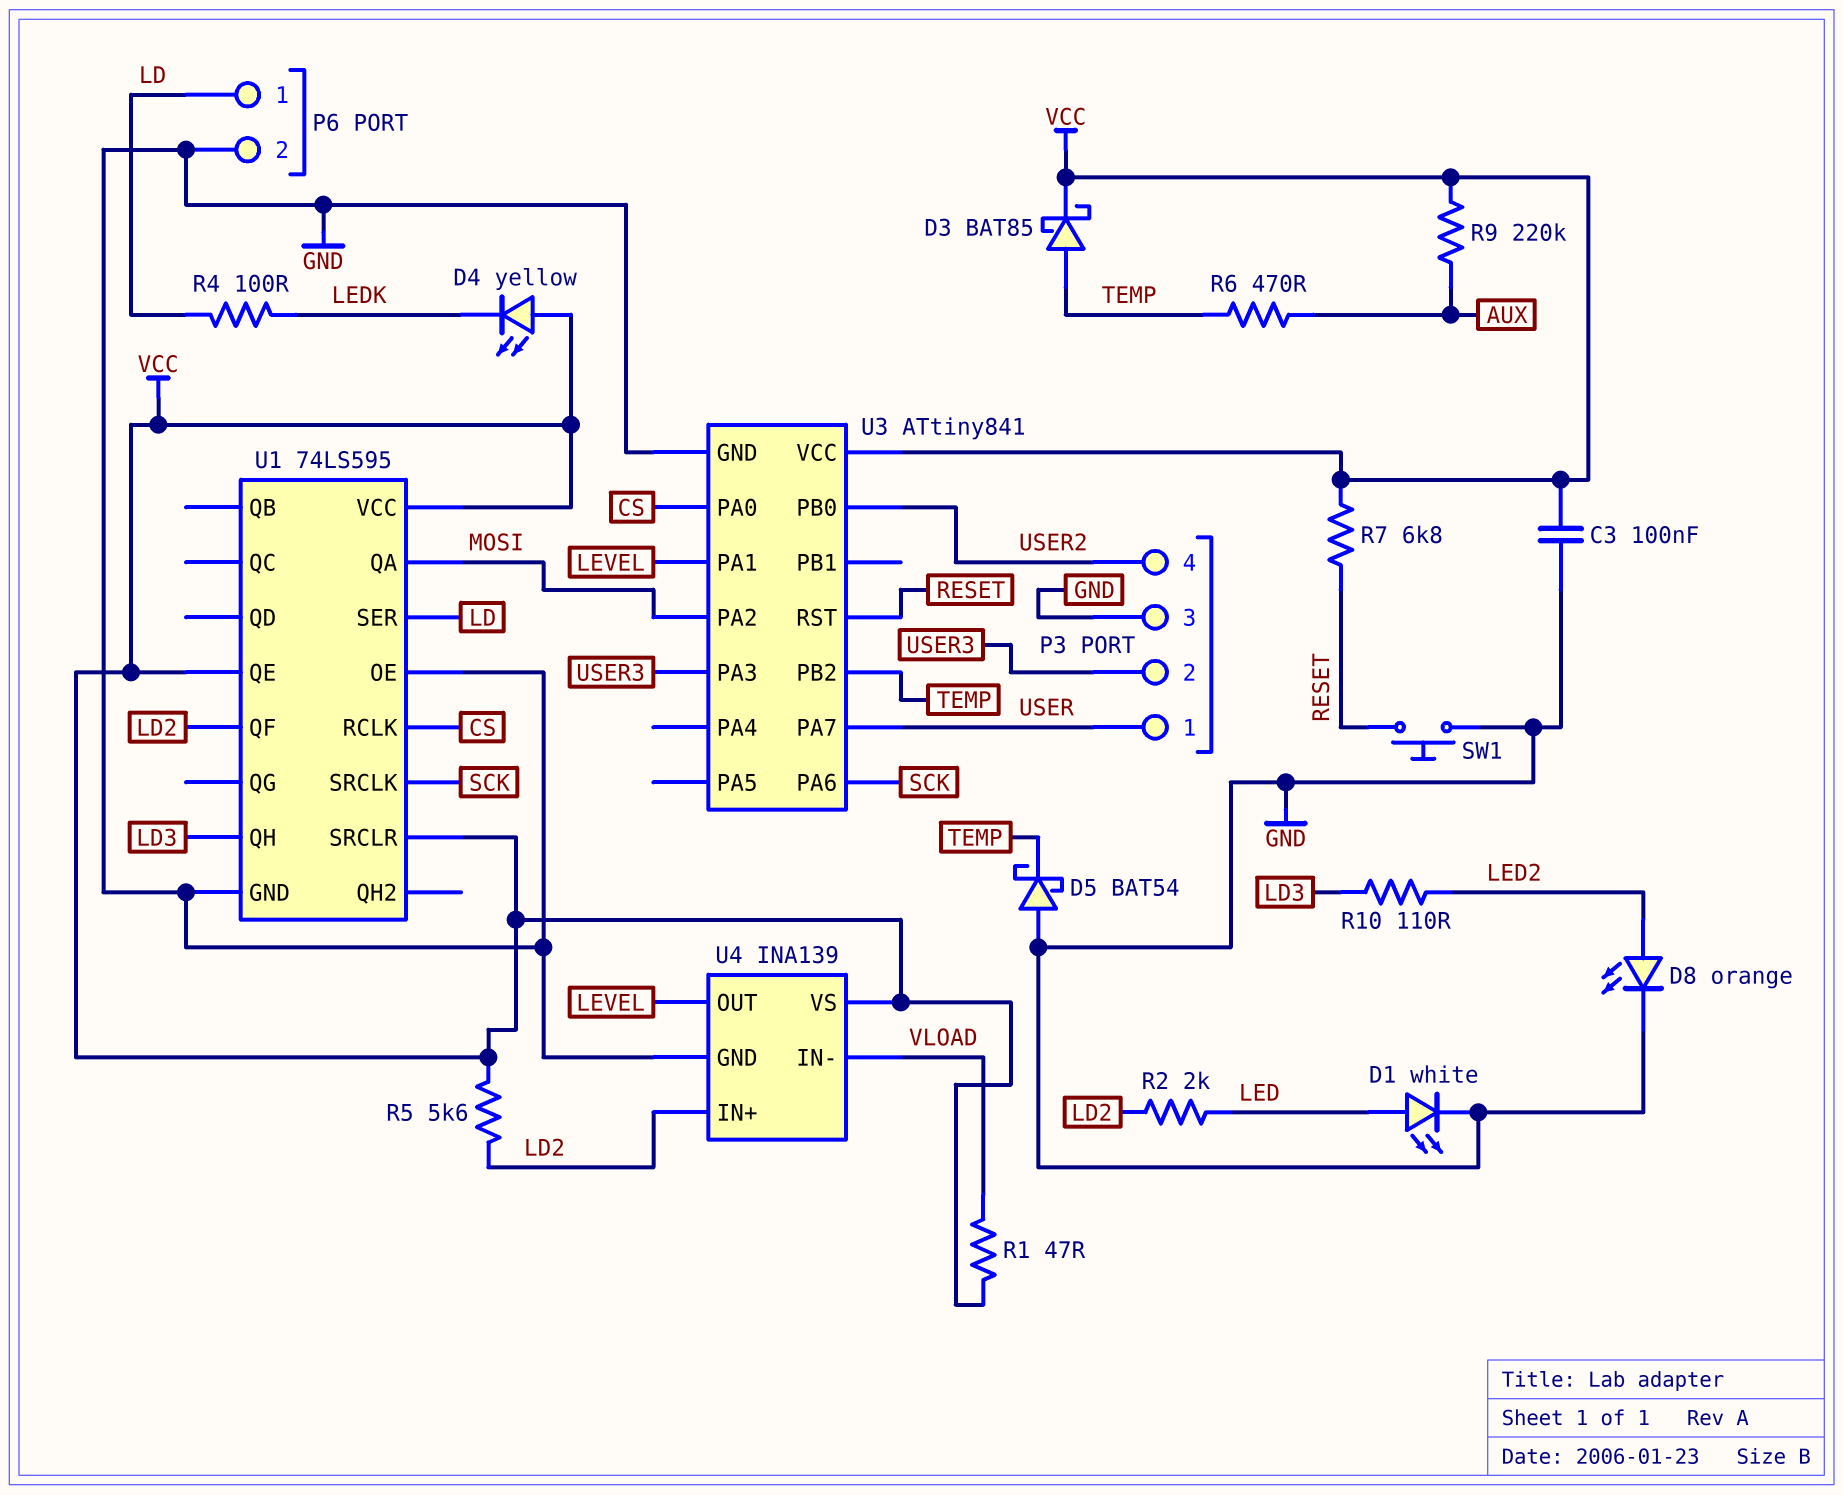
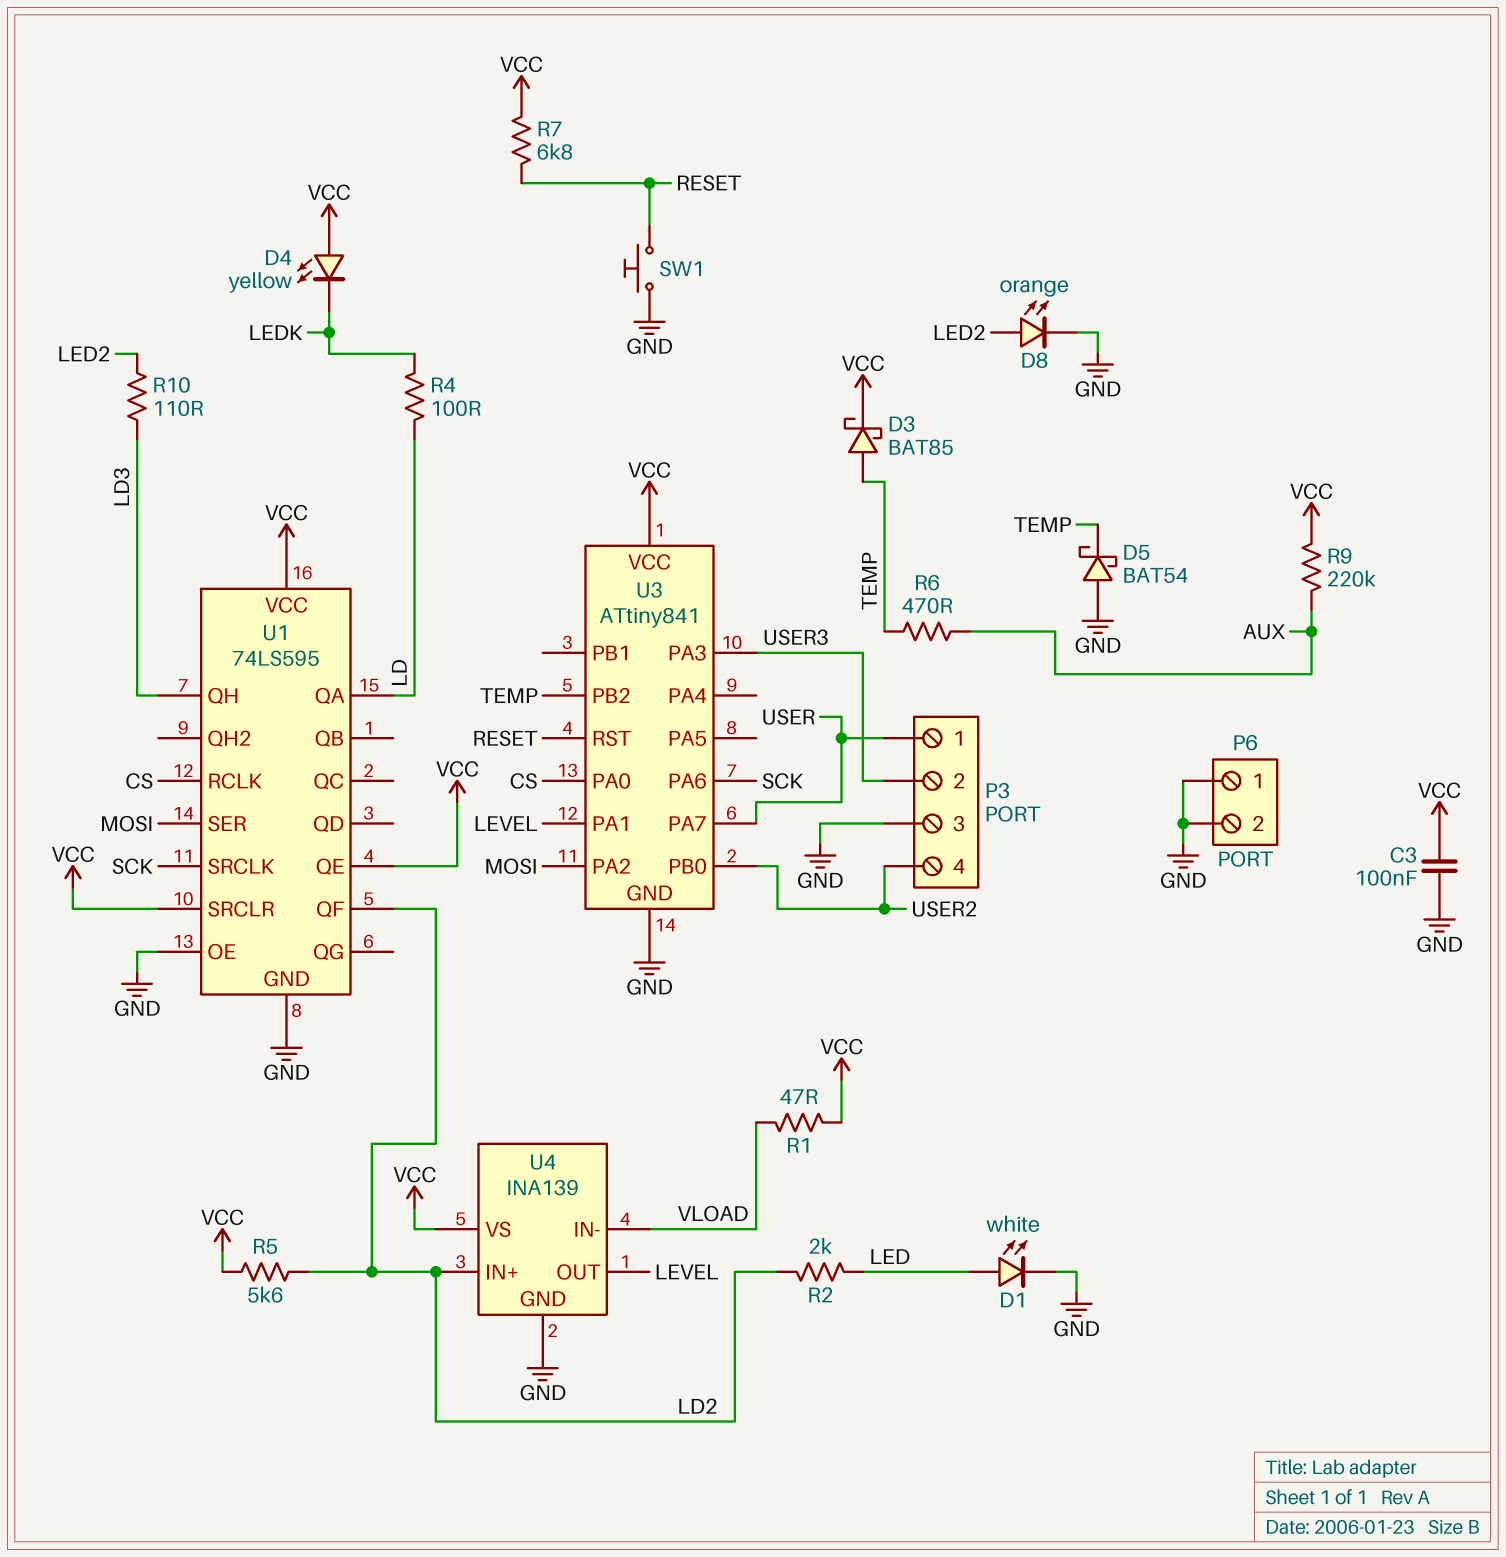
P6 pin 1: LD -> GND
U1 pin QA: MOSI -> LD
U1 pin SER: LD -> MOSI

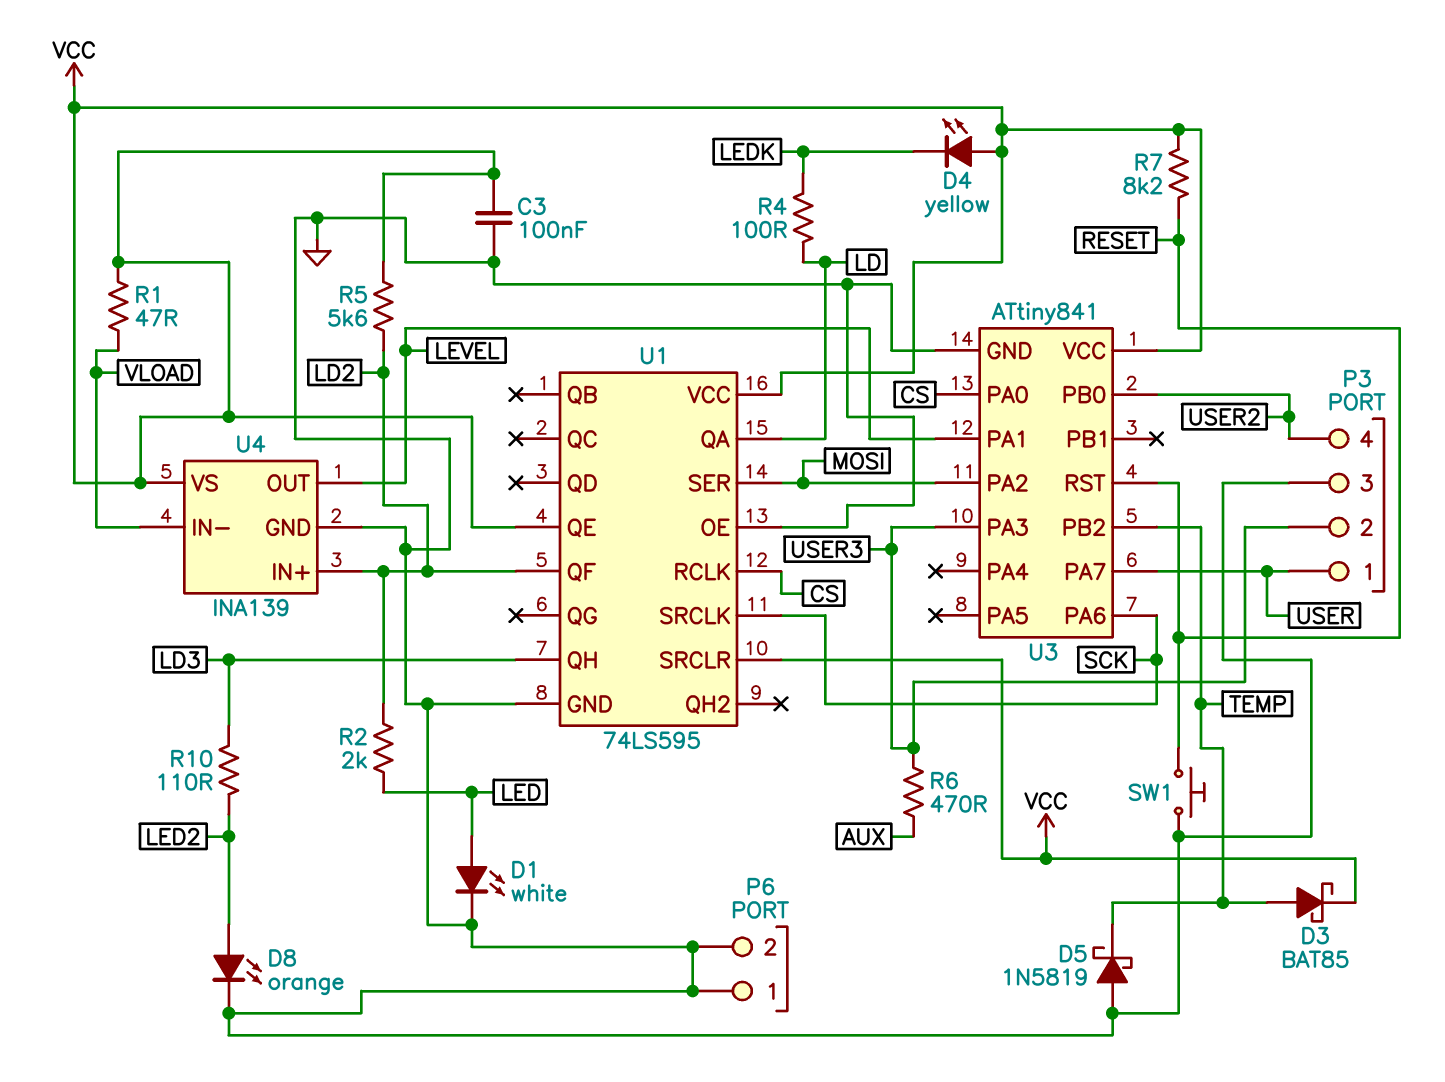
D5: schottky BAT54 (A GND, K TEMP) -> schottky 1N5819 (A GND, K TEMP)
R6: 470 (AUX, TEMP) -> 470 (AUX, USER3)
R7: 6.8k (RESET, VCC) -> 8.2k (RESET, VCC)
R9: 220k (AUX, VCC) -> none

